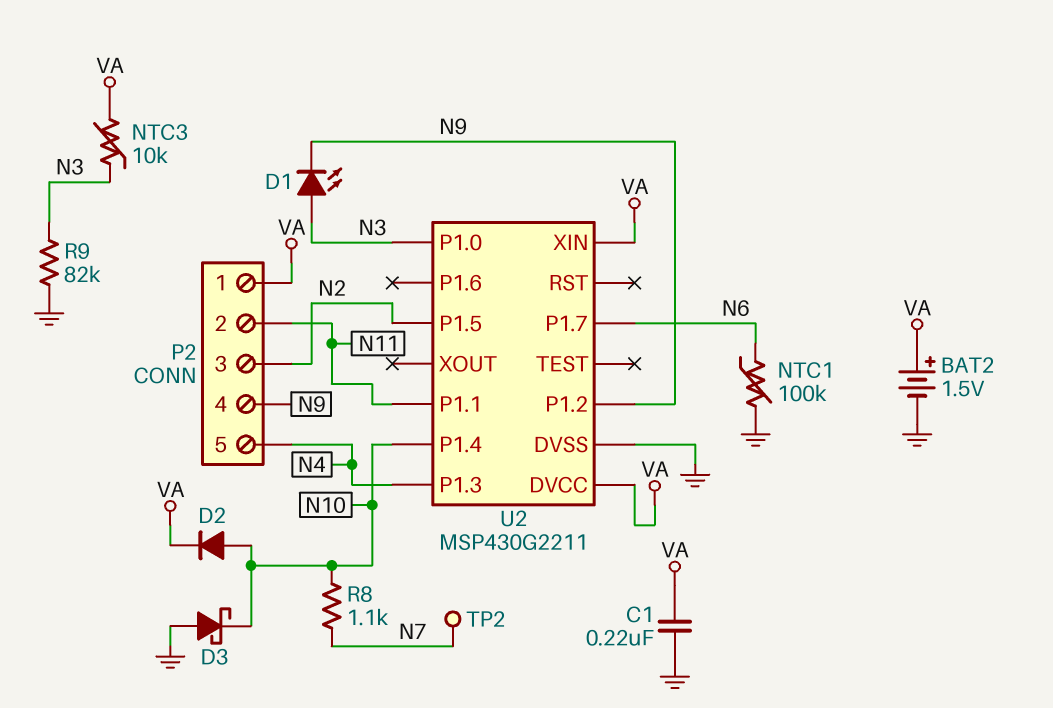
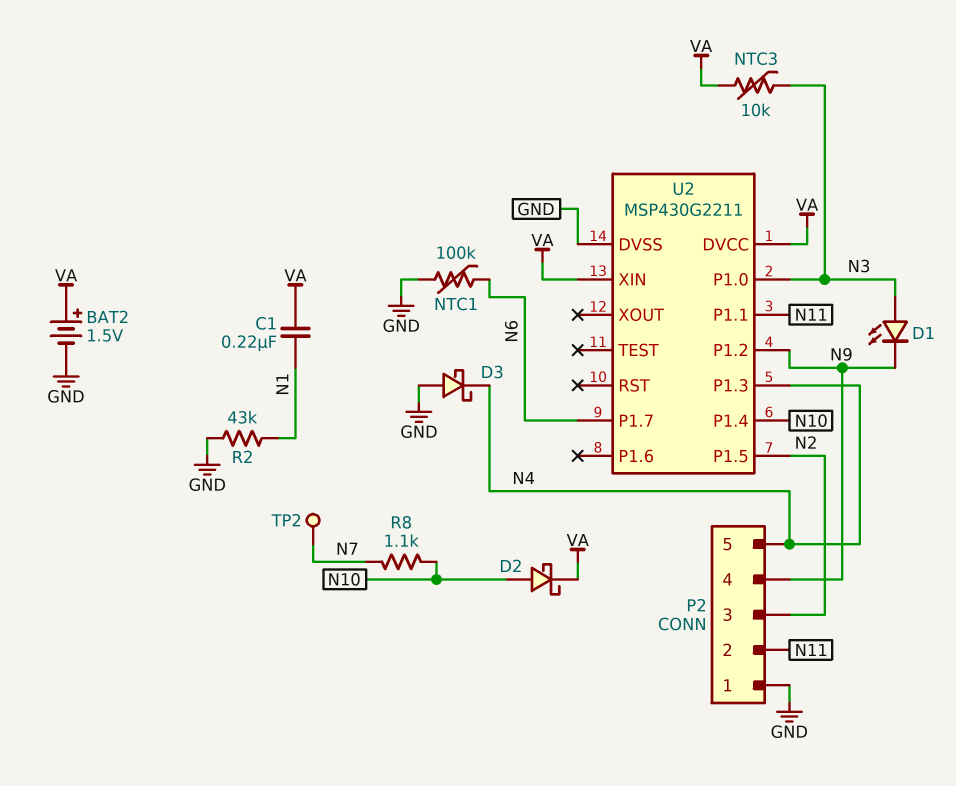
C1: 220nF (GND, VA) -> 220nF (N1, VA)
D2: diode (A N10, K VA) -> schottky (A N10, K VA)
D3: schottky (A GND, K N10) -> schottky (A GND, K N4)
P2 pin 1: VA -> GND
R2: none -> 43k (GND, N1)
R9: 82k (GND, N3) -> none

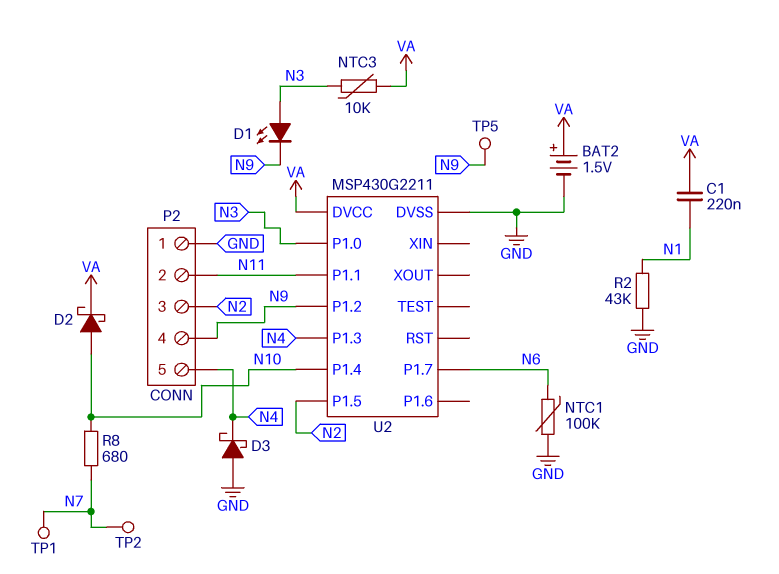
R8: 1.1k (N7, N10) -> 680 (N7, N10)
TP1: none -> test point (N7)
TP5: none -> test point (N9)
U2 pin XIN: VA -> none

